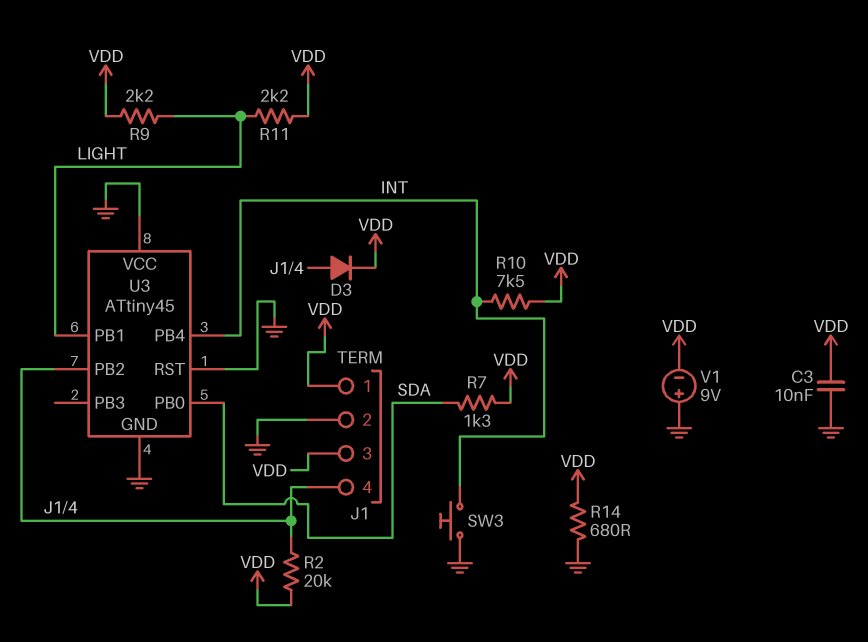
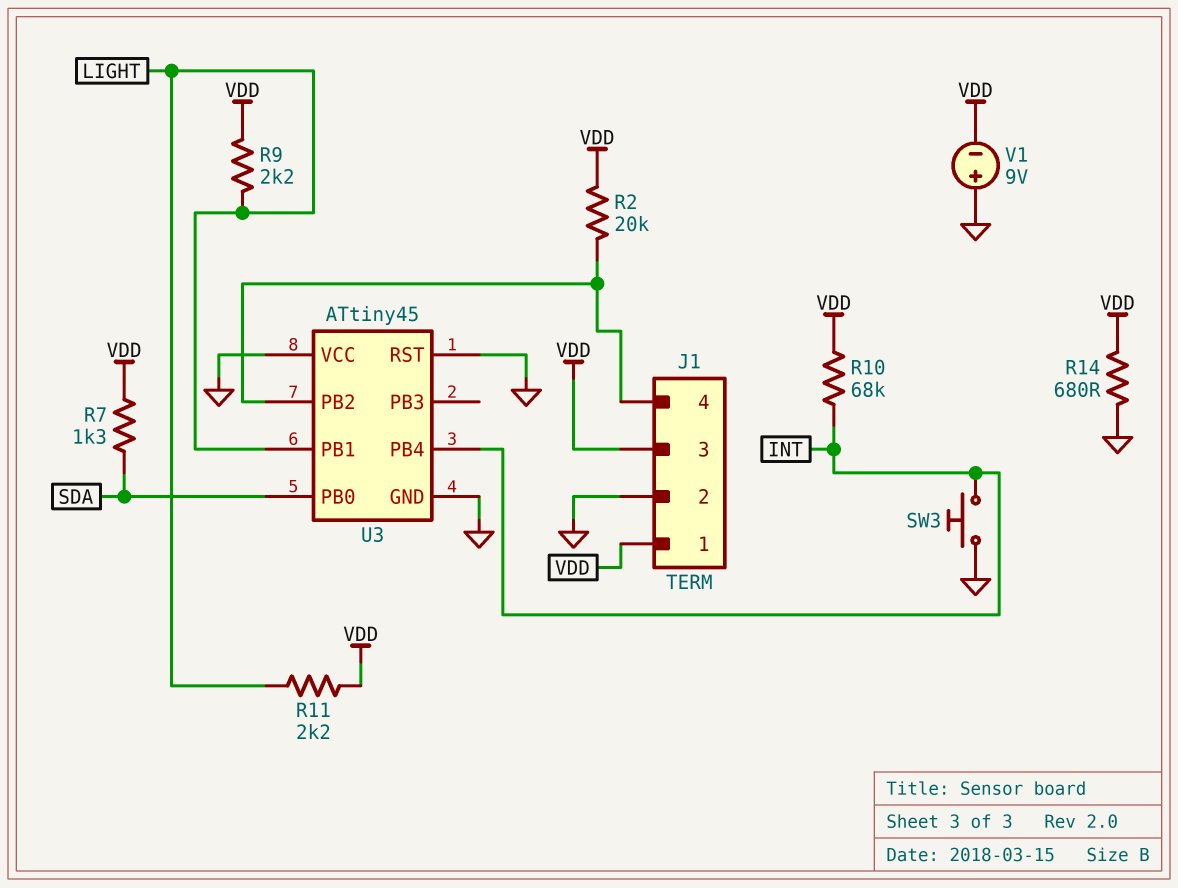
C3: 10nF (GND, VDD) -> none
D3: diode (A J1/4, K VDD) -> none
R10: 7.5k (INT, VDD) -> 68k (INT, VDD)

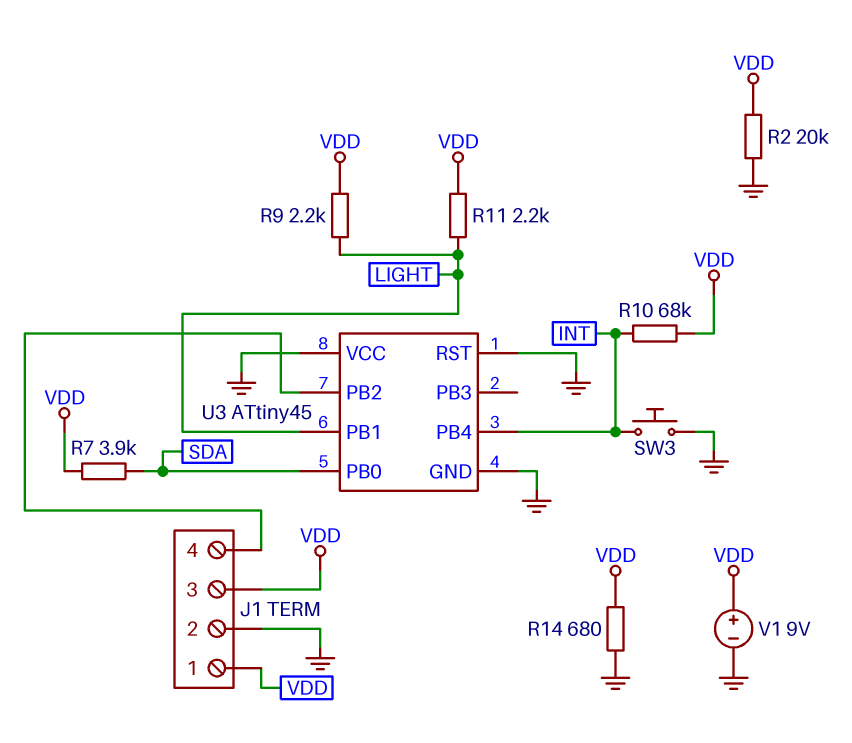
R2: 20k (J1/4, VDD) -> 20k (GND, VDD)
R7: 1.3k (SDA, VDD) -> 3.9k (SDA, VDD)
V1: 9V (plus GND, minus VDD) -> 9V (plus VDD, minus GND)

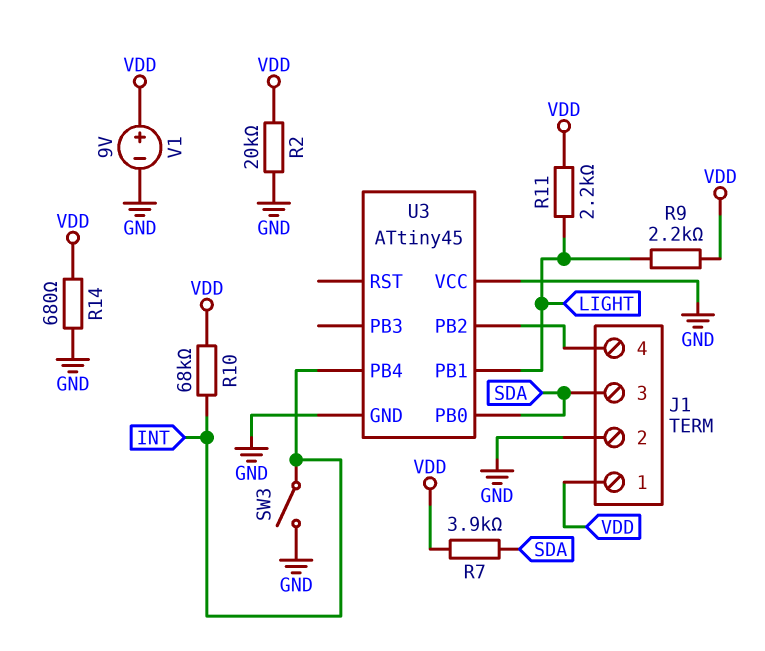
J1 pin 3: VDD -> SDA
SW3: button (GND, INT) -> switch (GND, INT)
U3 pin RST: GND -> none

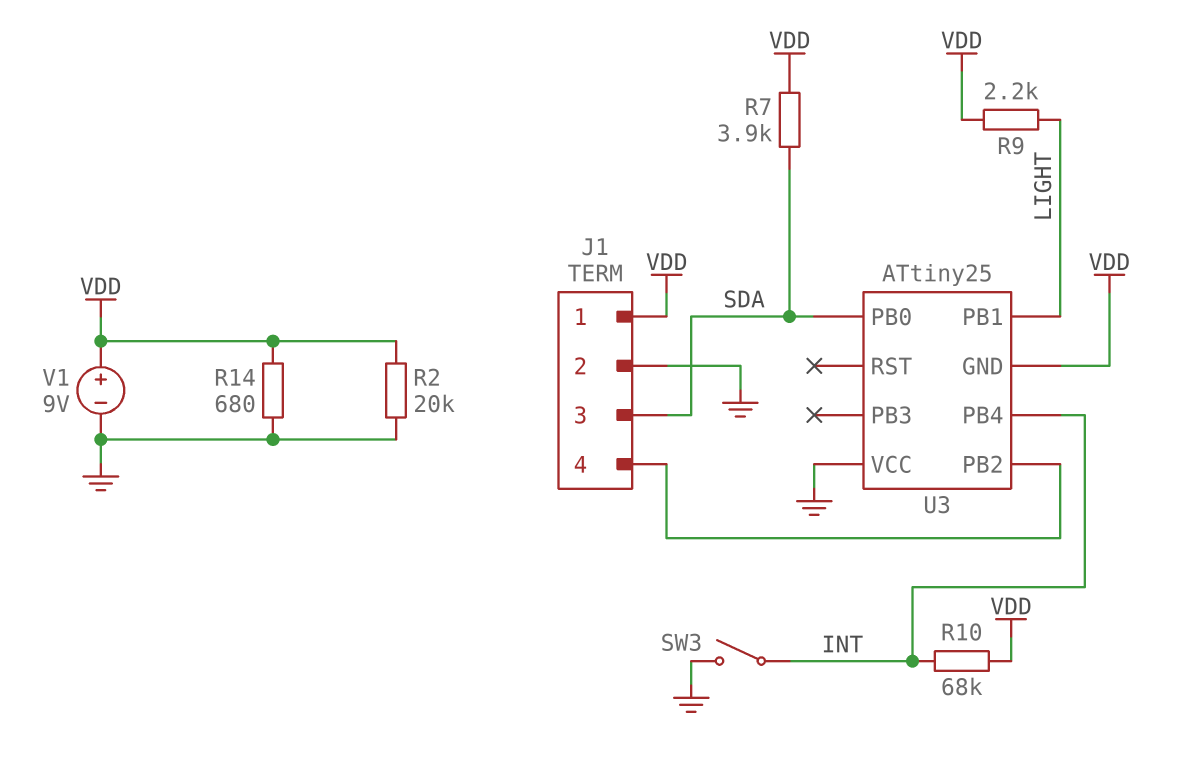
R11: 2.2k (LIGHT, VDD) -> none
U3: ATtiny45 -> ATtiny25
U3 pin GND: GND -> VDD

